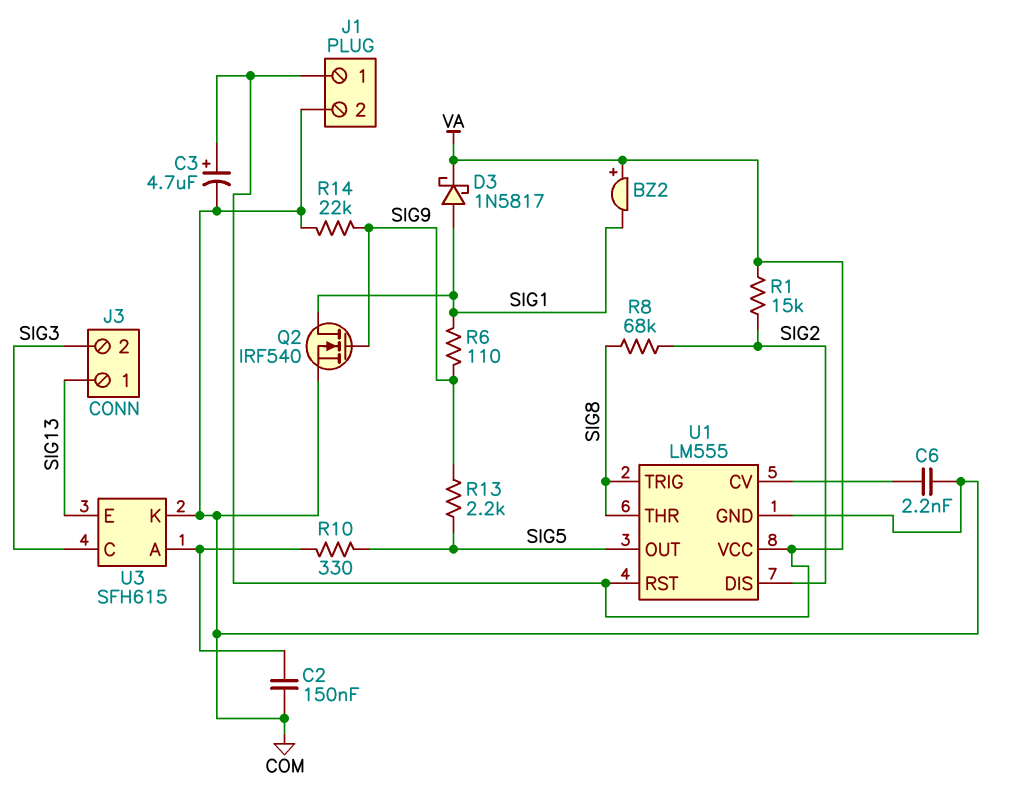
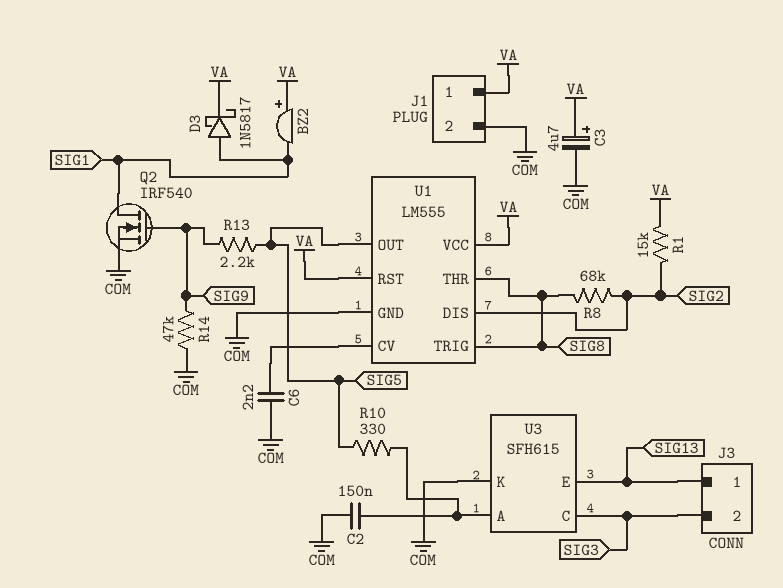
R6: 110 (SIG1, SIG9) -> none
R14: 22k (COM, SIG9) -> 47k (COM, SIG9)

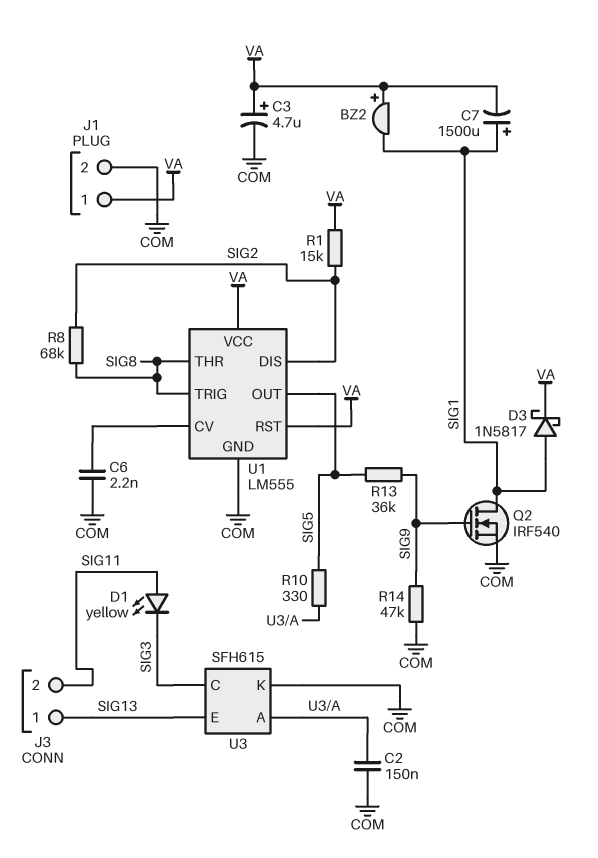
C7: none -> 1500uF (plus SIG1, minus VA)
D1: none -> LED yellow (A SIG11, K SIG3)
J3 pin 2: SIG3 -> SIG11
R13: 2.2k (SIG5, SIG9) -> 36k (SIG5, SIG9)

